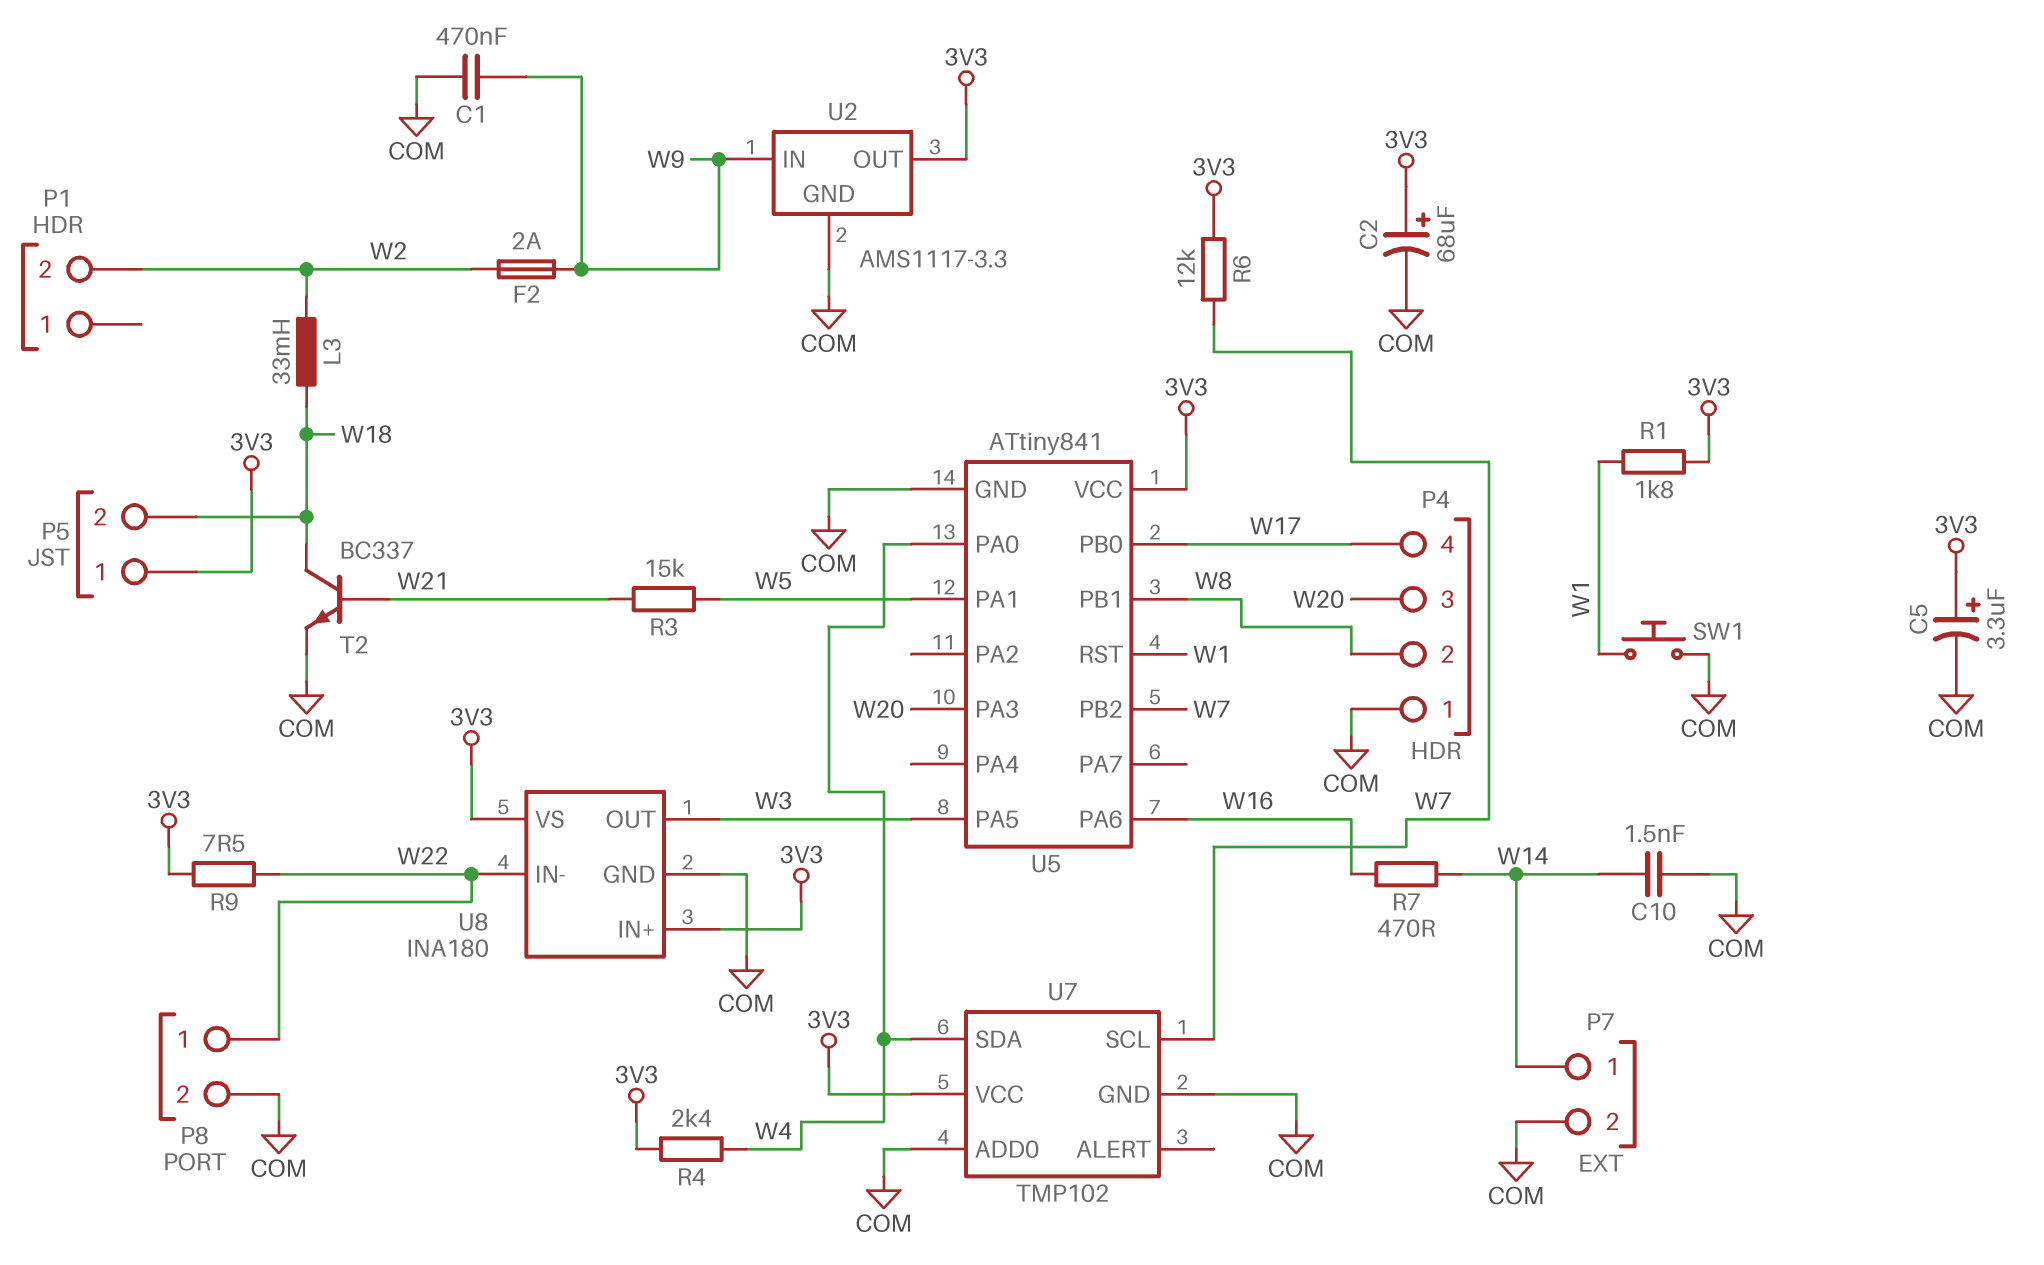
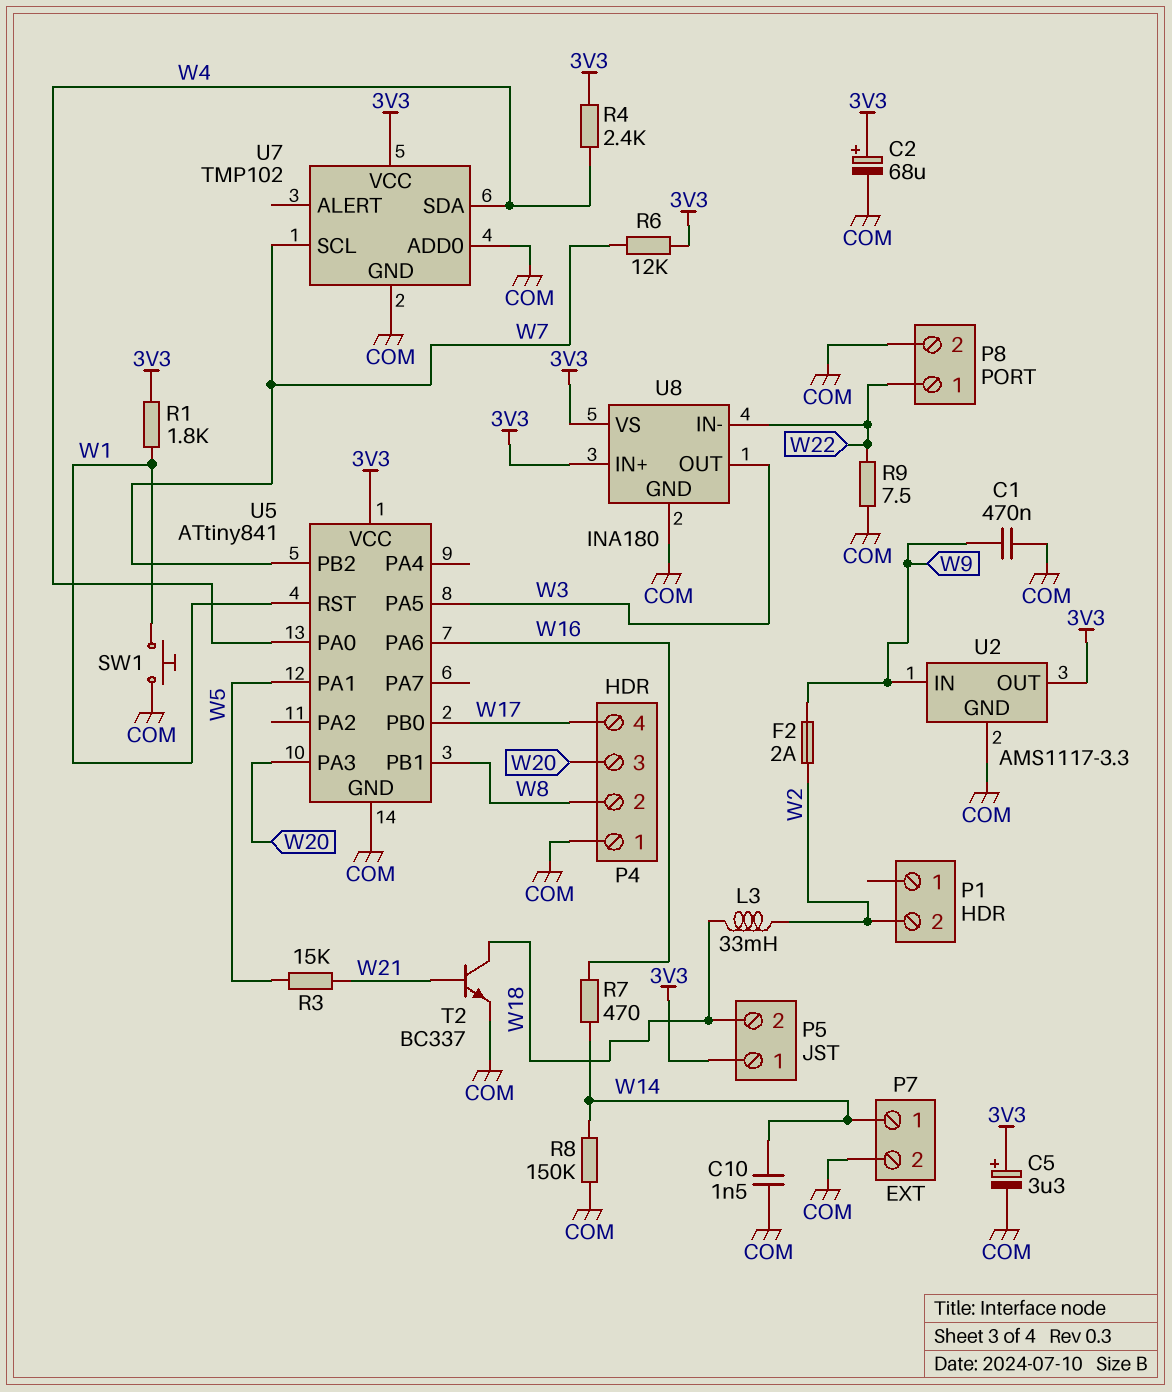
R8: none -> 150k (COM, W14)
R9: 7.5 (3V3, W22) -> 7.5 (COM, W22)

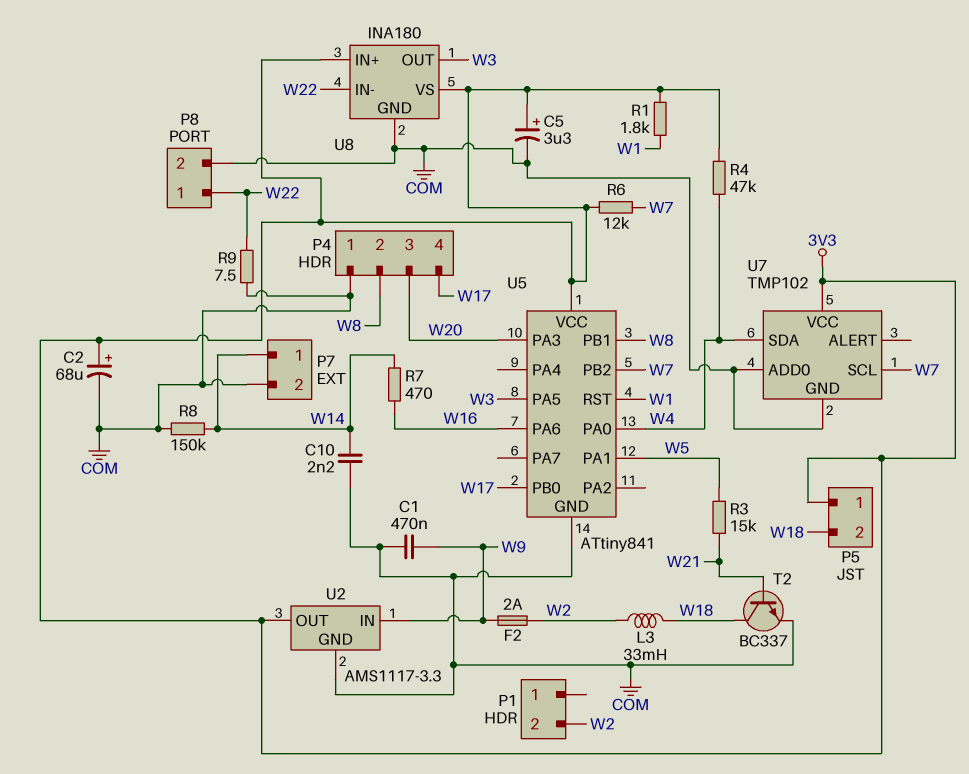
C10: 1.5nF (COM, W14) -> 2.2nF (COM, W14)
R4: 2.4k (3V3, W4) -> 47k (3V3, W4)
SW1: button (COM, W1) -> none

